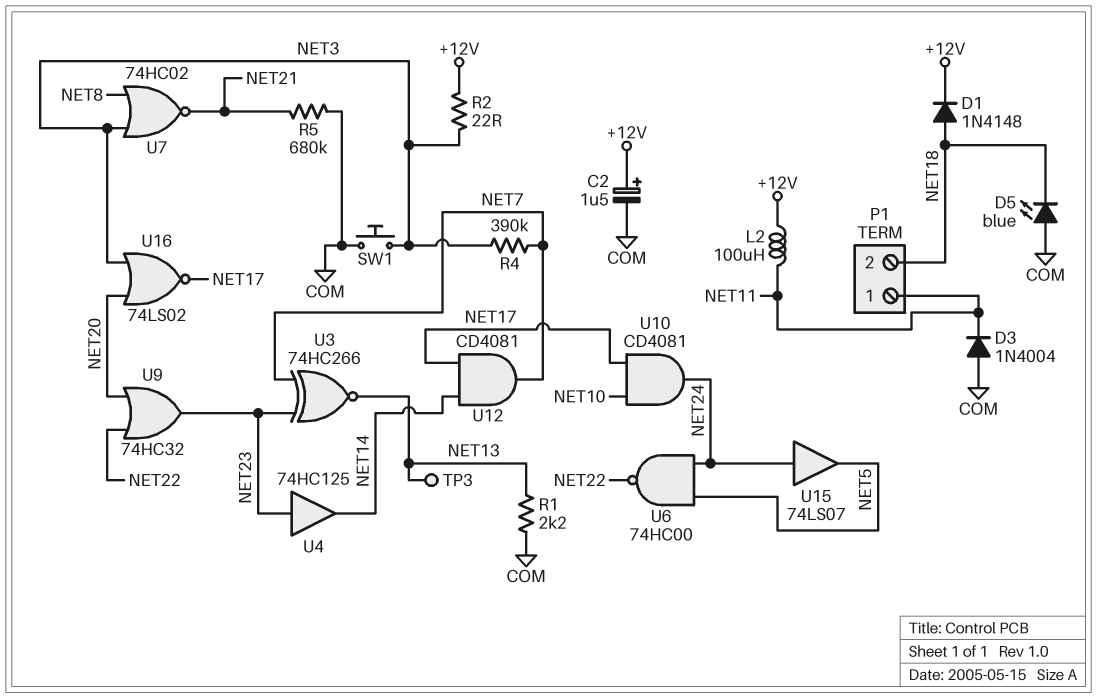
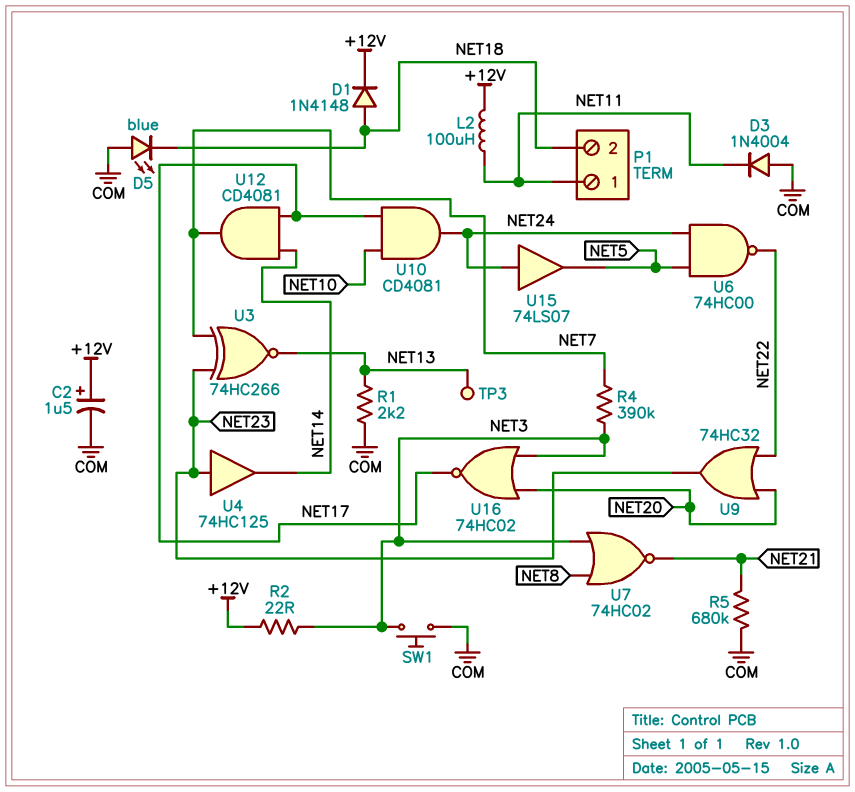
U16: NOR 74LS02 (in NET3, in NET20, out NET17) -> NOR 74HC02 (in NET3, in NET20, out NET17)

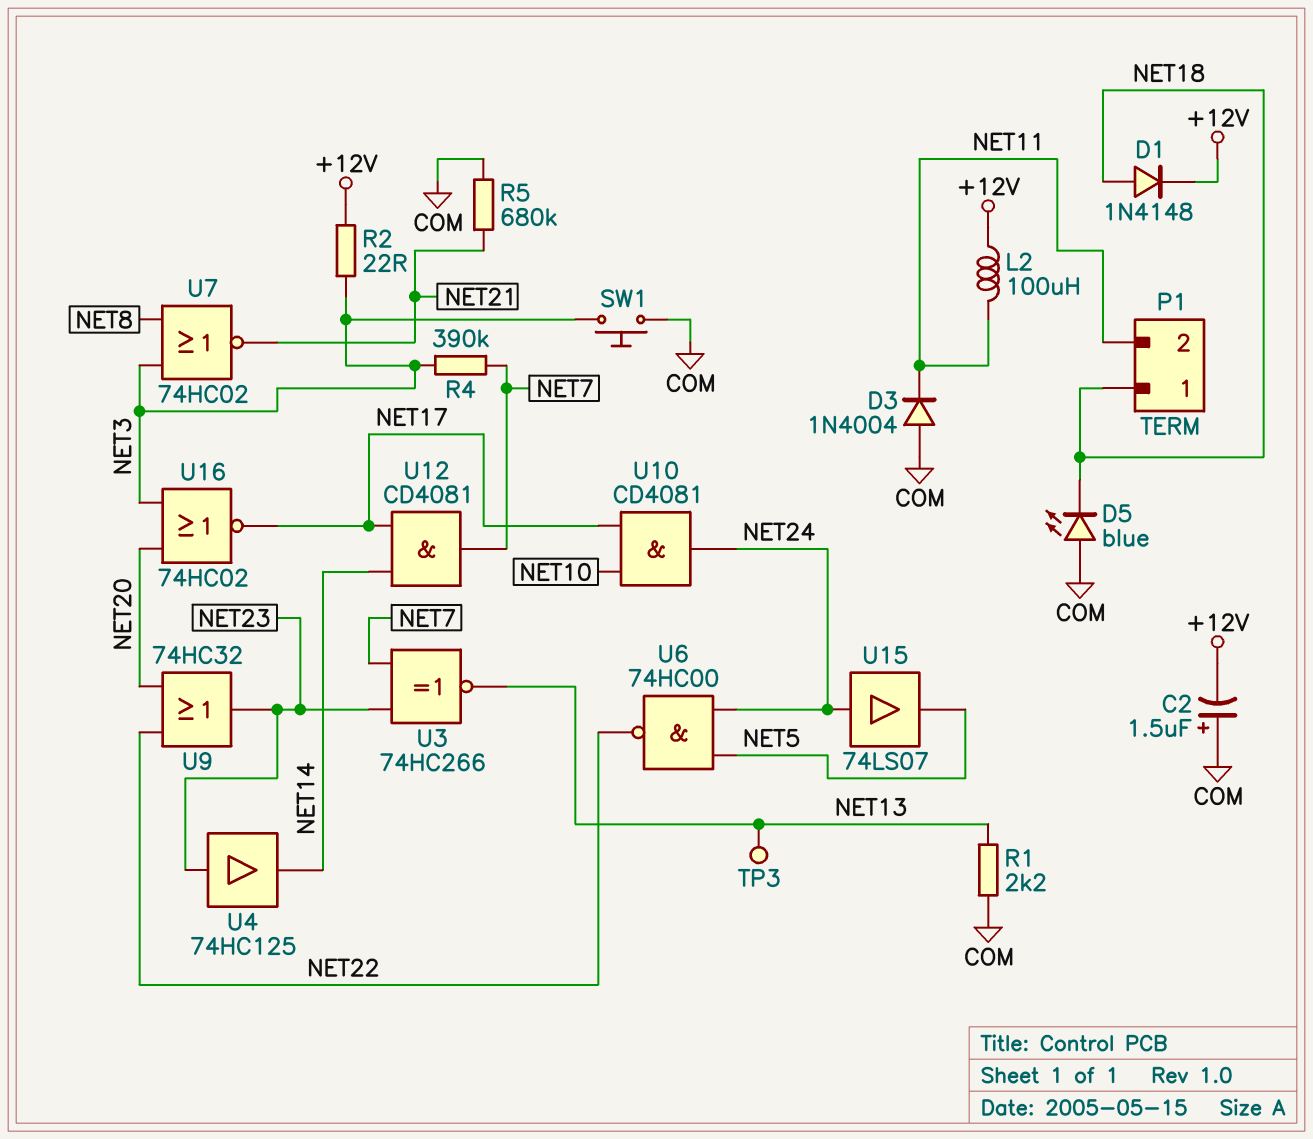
C2: 1.5uF (plus +12V, minus COM) -> 1.5uF (plus COM, minus +12V)
P1 pin 1: NET11 -> NET18
P1 pin 2: NET18 -> NET11

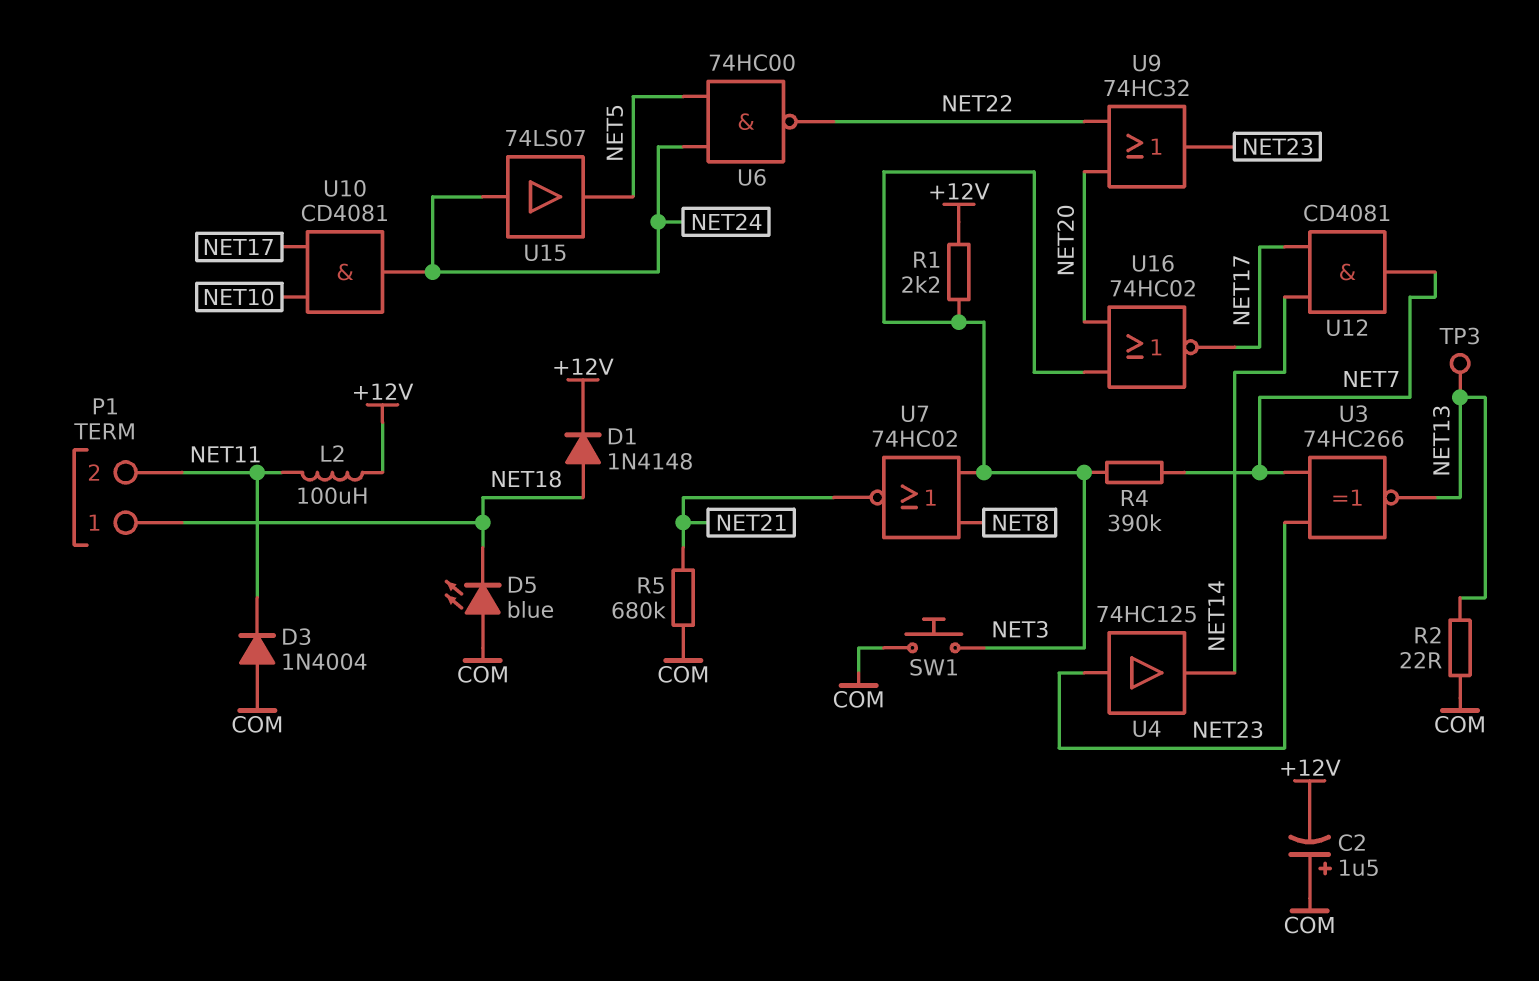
R1: 2.2k (COM, NET13) -> 2.2k (+12V, NET3)
R2: 22 (+12V, NET3) -> 22 (COM, NET13)

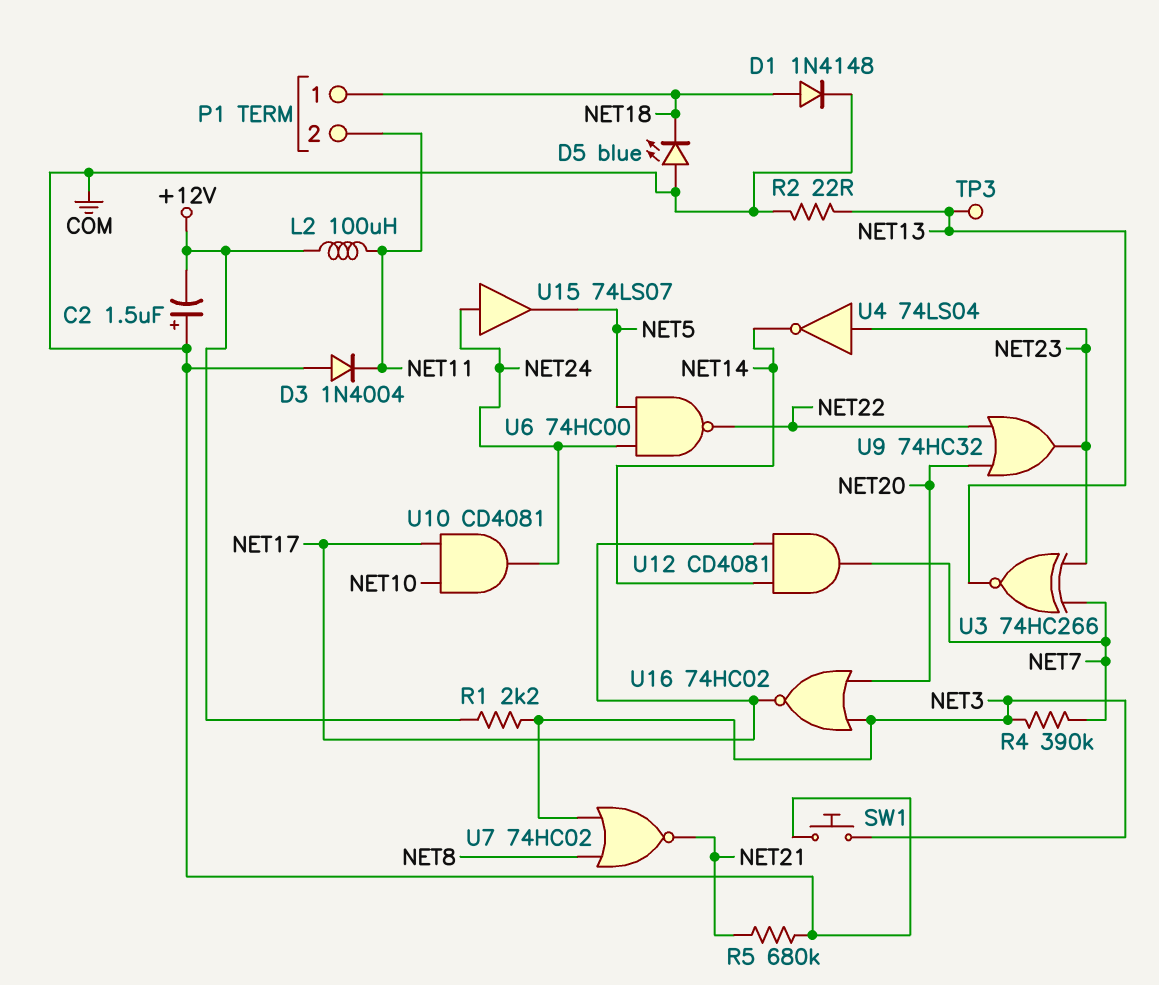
D1: diode 1N4148 (A NET18, K +12V) -> diode 1N4148 (A NET18, K COM)
U4: buffer 74HC125 (in NET23, out NET14) -> NOT 74LS04 (in NET23, out NET14)

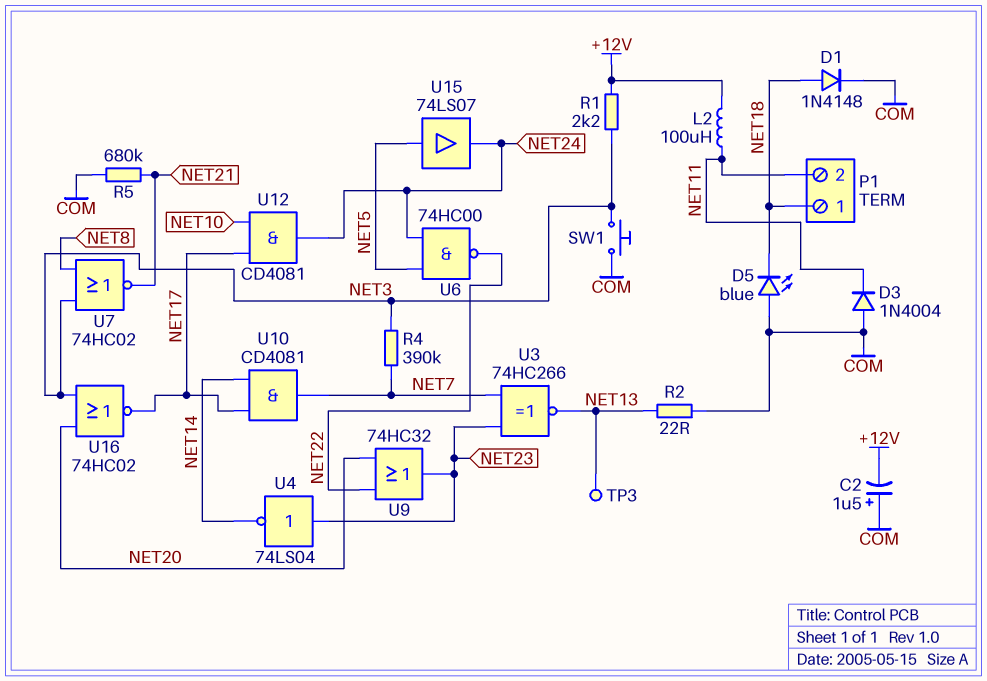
U10: AND CD4081 (in NET10, in NET17, out NET24) -> AND CD4081 (in NET14, in NET17, out NET7)
U12: AND CD4081 (in NET14, in NET17, out NET7) -> AND CD4081 (in NET10, in NET17, out NET24)
U15: buffer 74LS07 (in NET24, out NET5) -> buffer 74LS07 (in NET5, out NET24)

